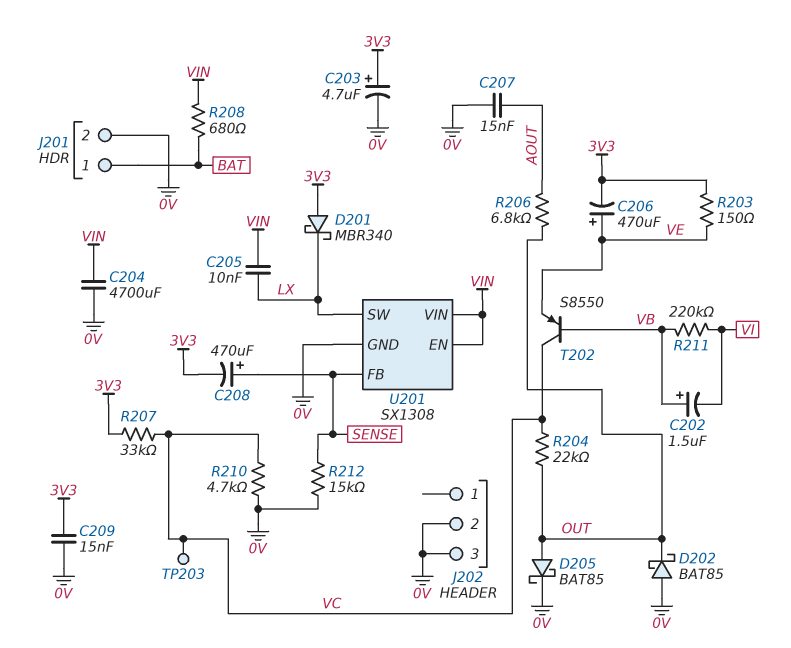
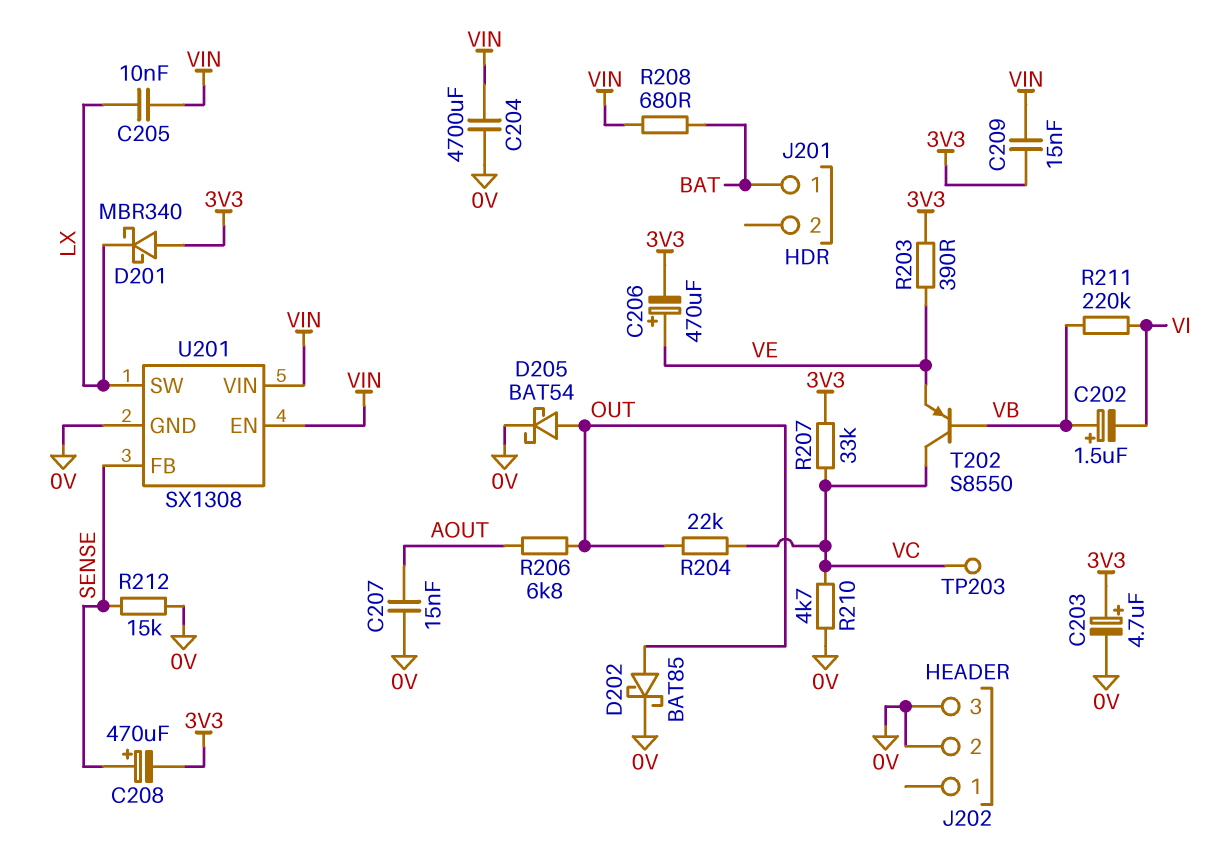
C209: 15nF (0V, 3V3) -> 15nF (3V3, VIN)
D202: schottky BAT85 (A 0V, K OUT) -> schottky BAT85 (A OUT, K 0V)
D205: schottky BAT85 (A OUT, K 0V) -> schottky BAT54 (A OUT, K 0V)
J201 pin 2: 0V -> none
R203: 150 (3V3, VE) -> 390 (3V3, VE)

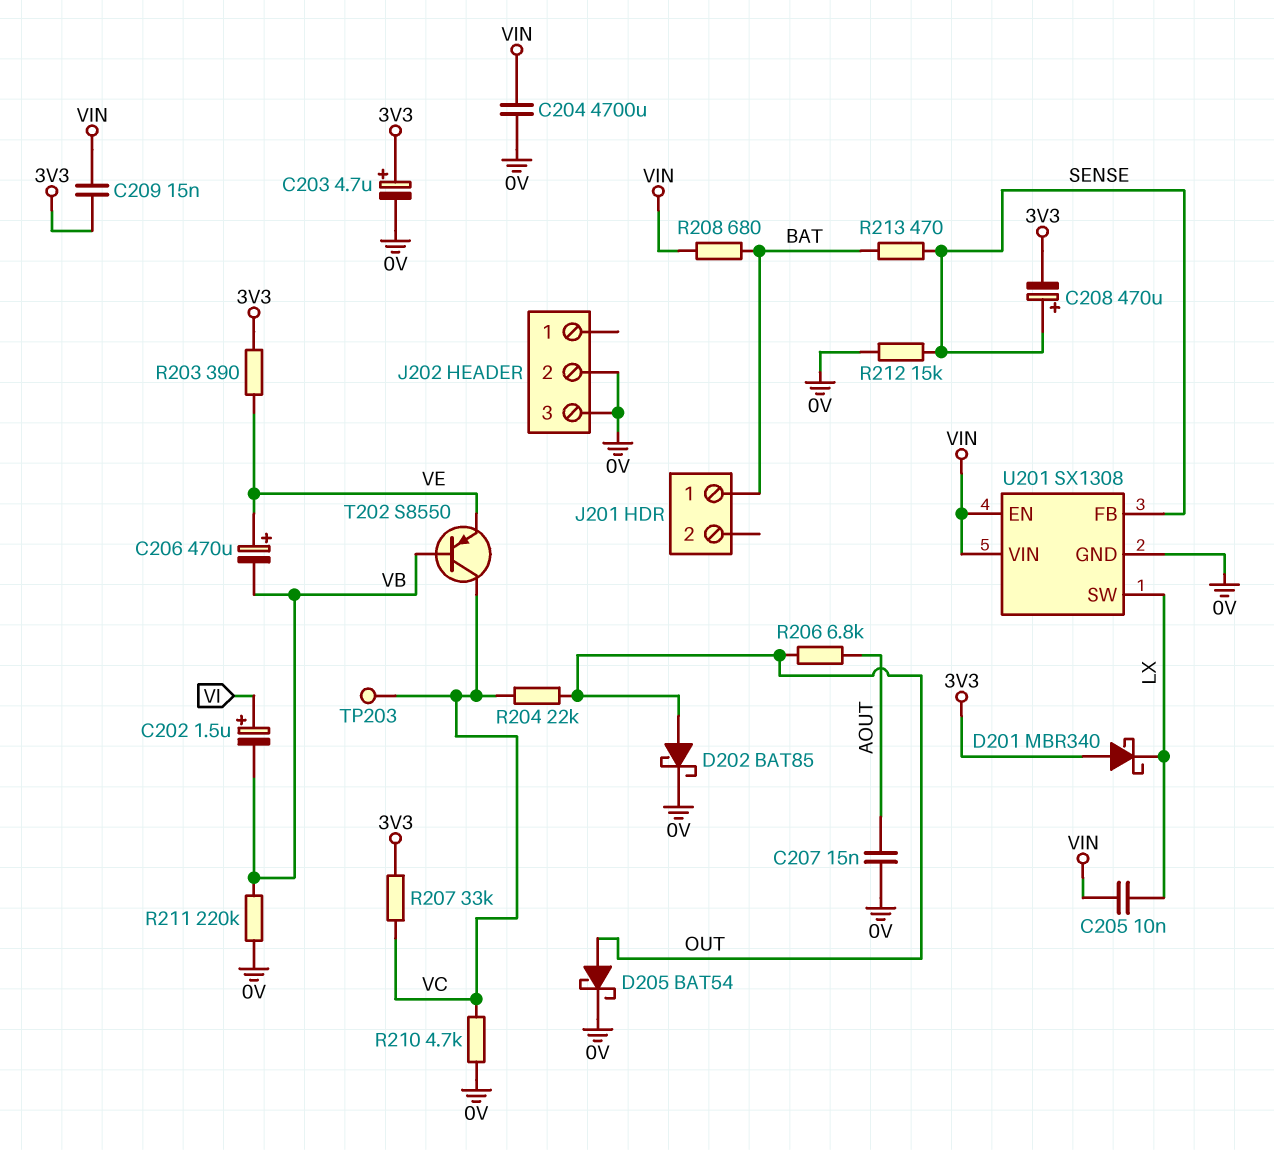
C202: 1.5uF (plus VB, minus VI) -> 1.5uF (plus VI, minus VB)
C206: 470uF (plus VE, minus 3V3) -> 470uF (plus VE, minus VB)
R211: 220k (VB, VI) -> 220k (0V, VB)
R213: none -> 470 (BAT, SENSE)

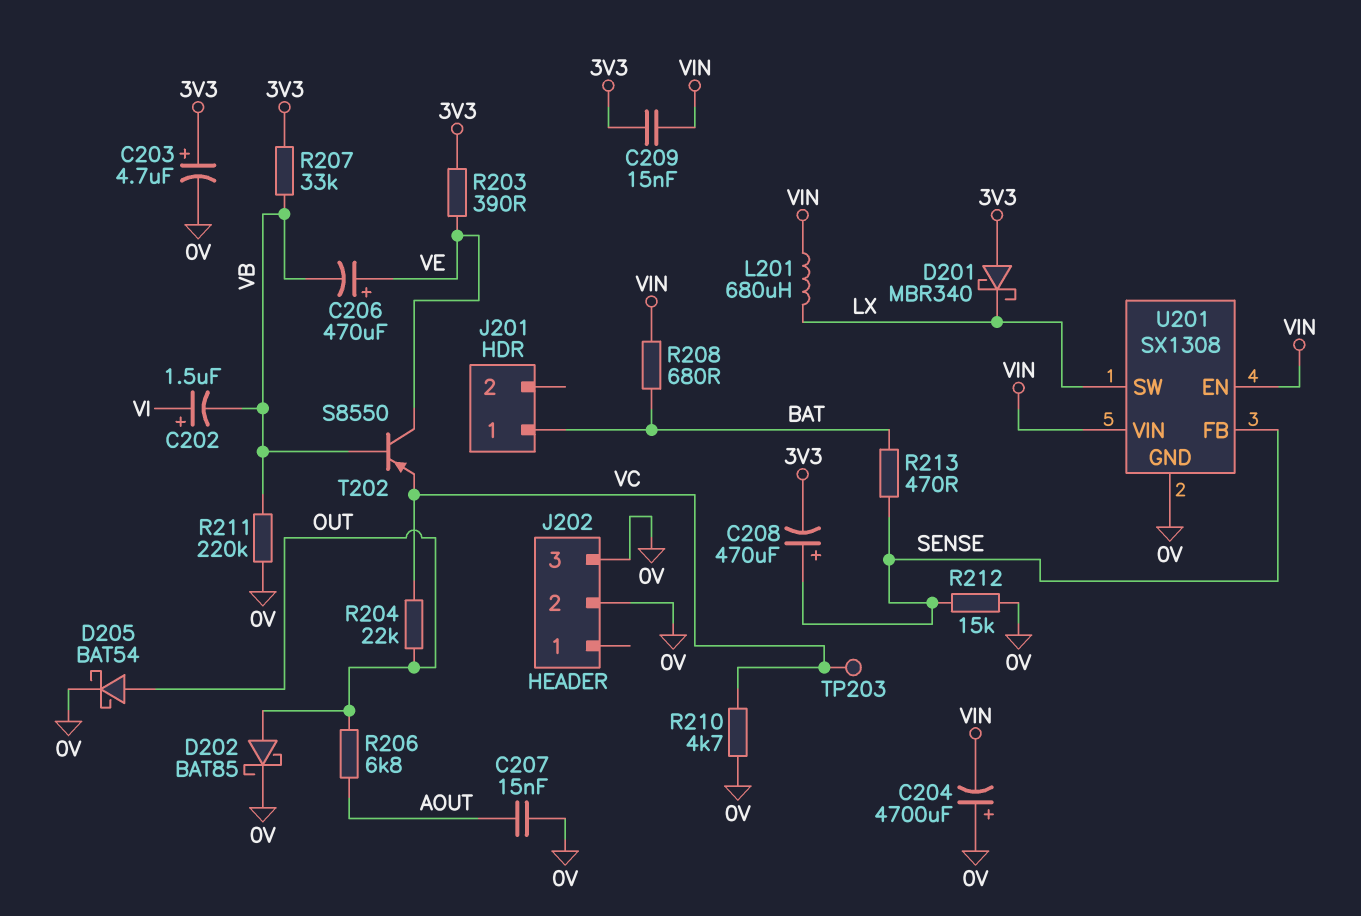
C204: 4700uF (0V, VIN) -> 4700uF (plus 0V, minus VIN)
C205: 10nF (LX, VIN) -> none
L201: none -> 680uH (LX, VIN)
R207: 33k (3V3, VC) -> 33k (3V3, VB)
T202: PNP S8550 (B VB, C VC, E VE) -> PNP S8550 (B VB, C VE, E VC)

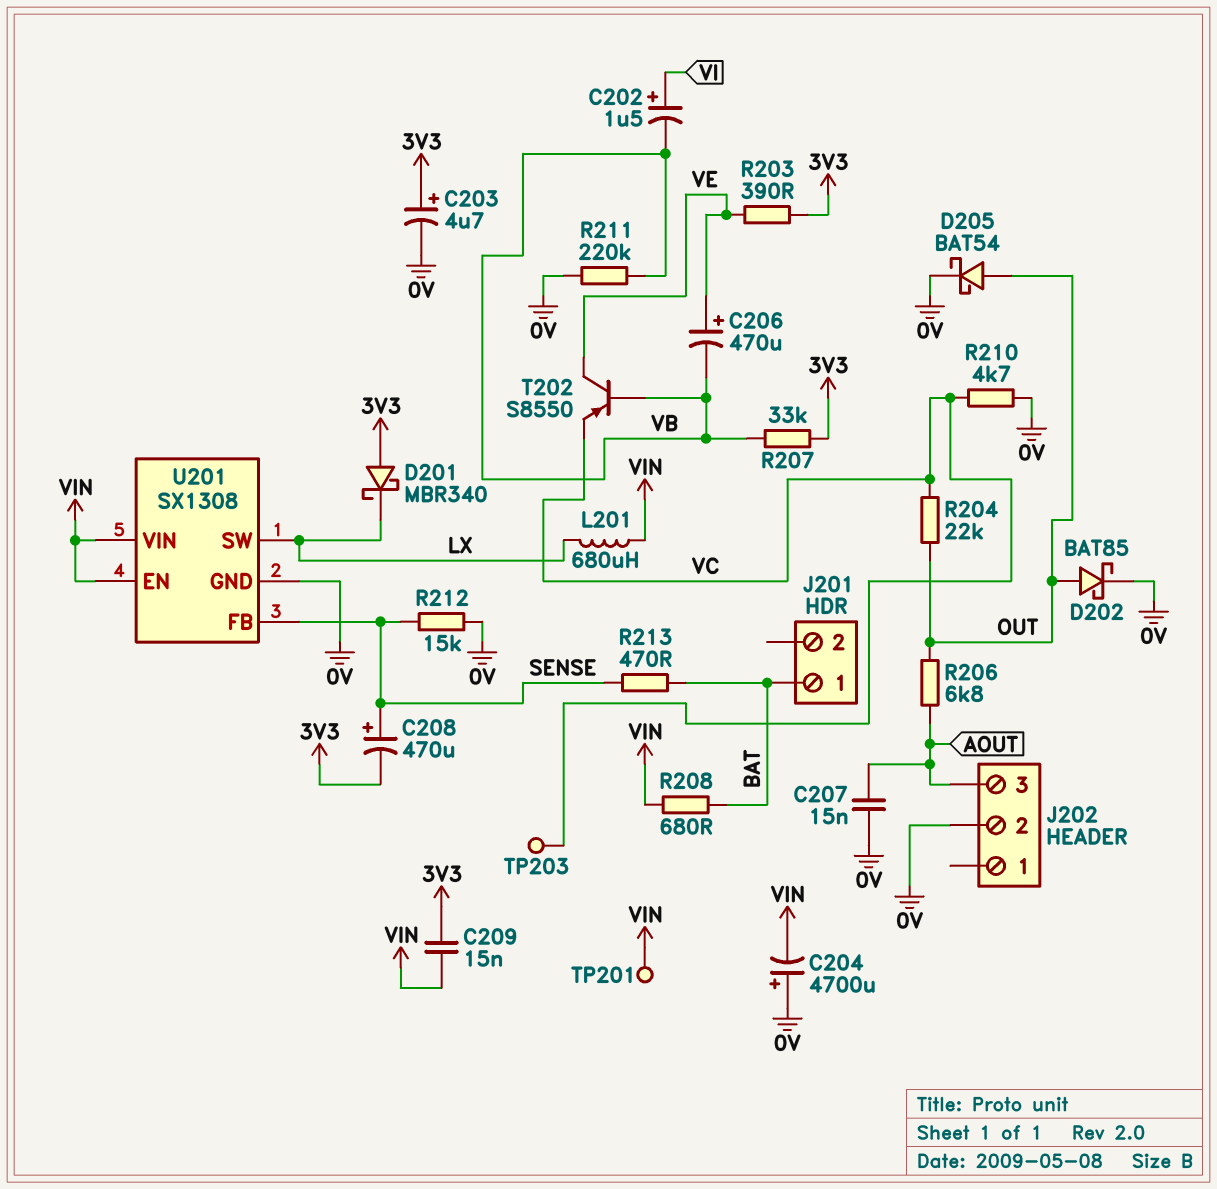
J202 pin 3: 0V -> AOUT
TP201: none -> test point (VIN)

